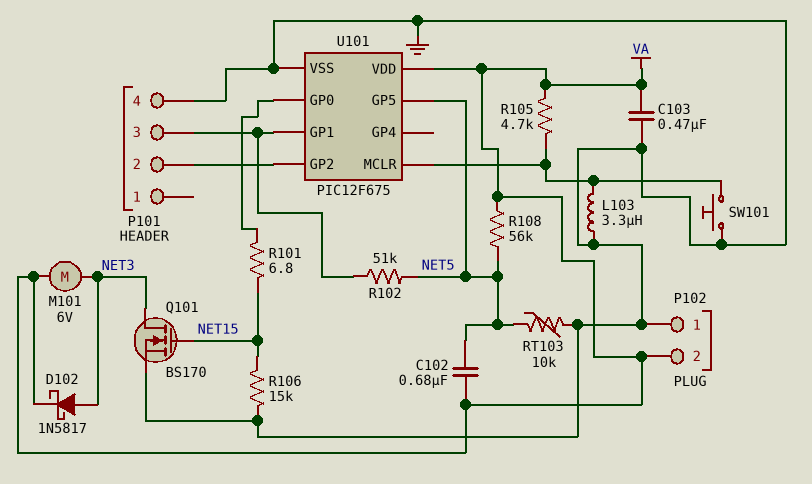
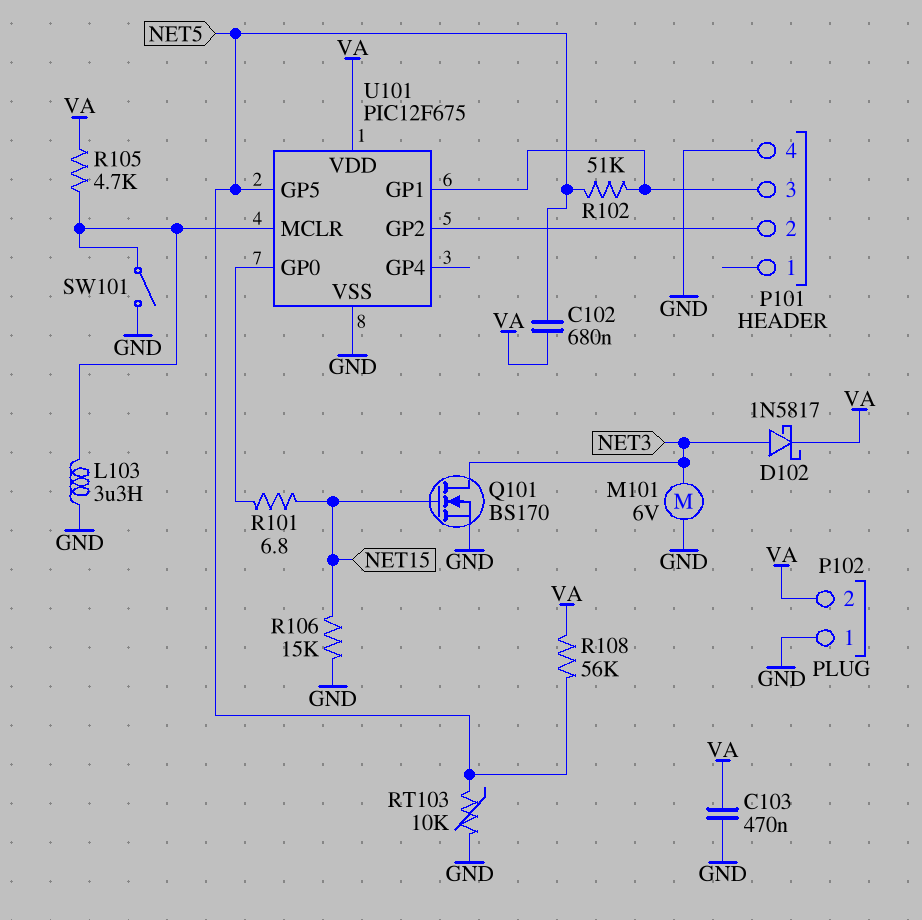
M101: motor 6V (NET3, VA) -> motor 6V (GND, NET3)
SW101: button (GND, U101/MCLR) -> switch (GND, U101/MCLR)

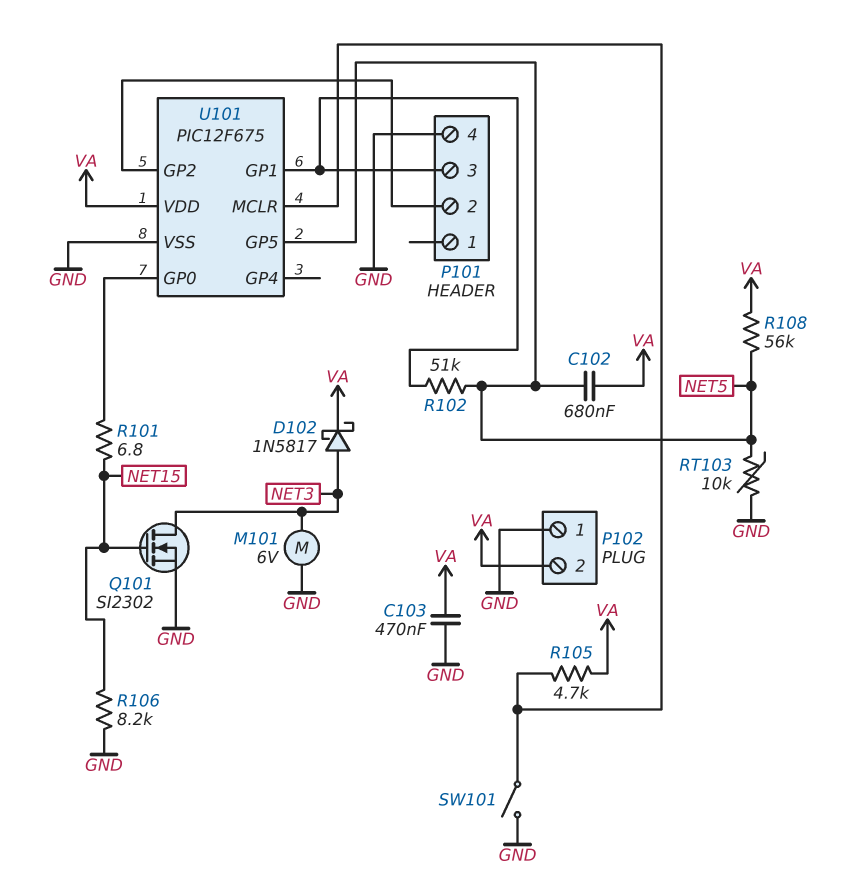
L103: 3.3uH (GND, U101/MCLR) -> none
Q101: NMOS BS170 (G NET15, D NET3, S GND) -> NMOS SI2302 (G NET15, D NET3, S GND)
R106: 15k (GND, NET15) -> 8.2k (GND, NET15)

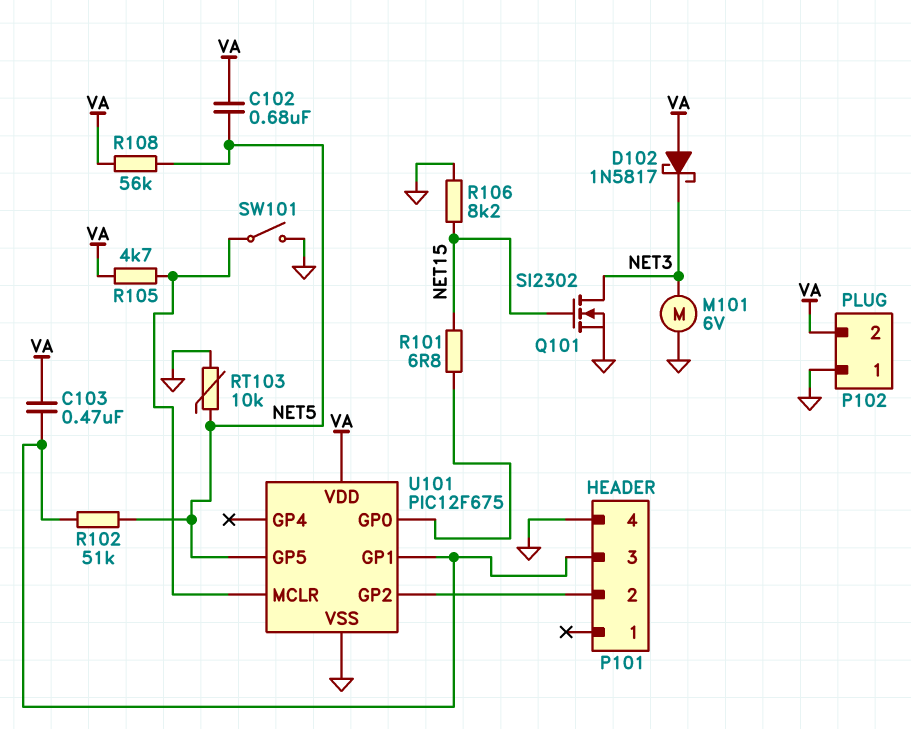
C103: 470nF (GND, VA) -> 470nF (P101/3, VA)
D102: schottky 1N5817 (A NET3, K VA) -> schottky 1N5817 (A VA, K NET3)

